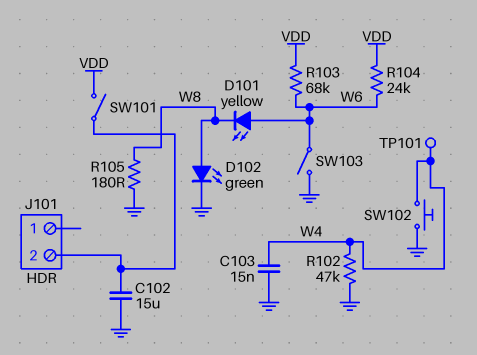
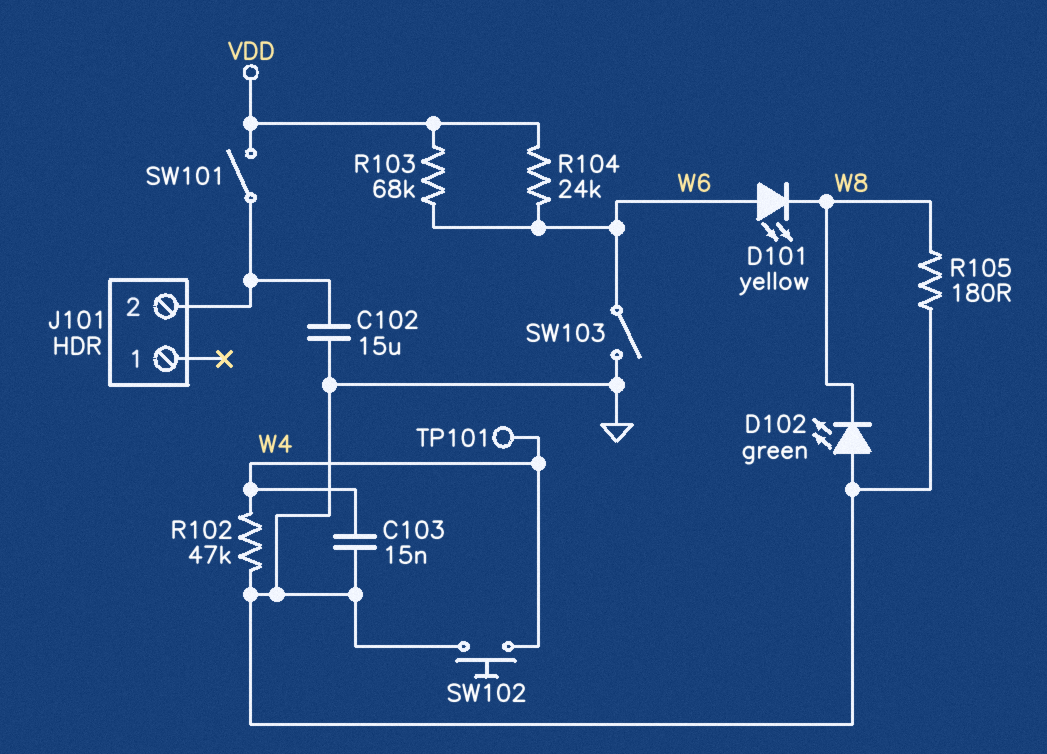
D102: LED green (A W8, K GND) -> LED green (A GND, K W8)

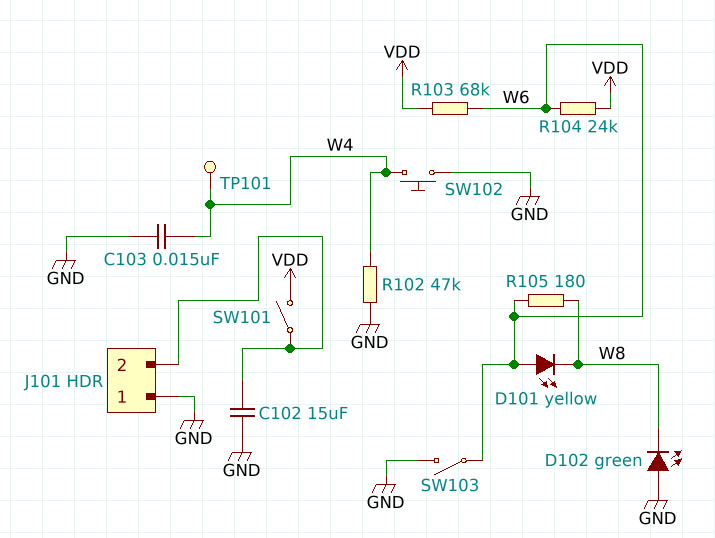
J101 pin 1: none -> GND
R105: 180 (GND, W8) -> 180 (W6, W8)

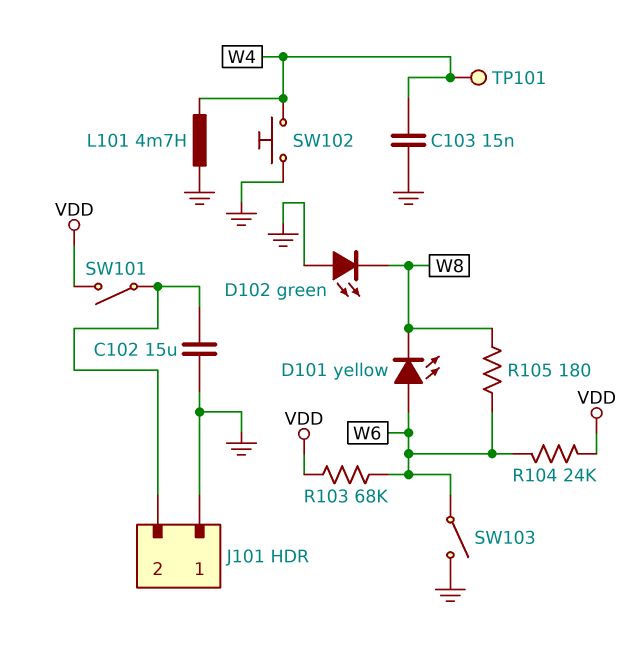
L101: none -> 4.7mH (GND, W4)
R102: 47k (GND, W4) -> none

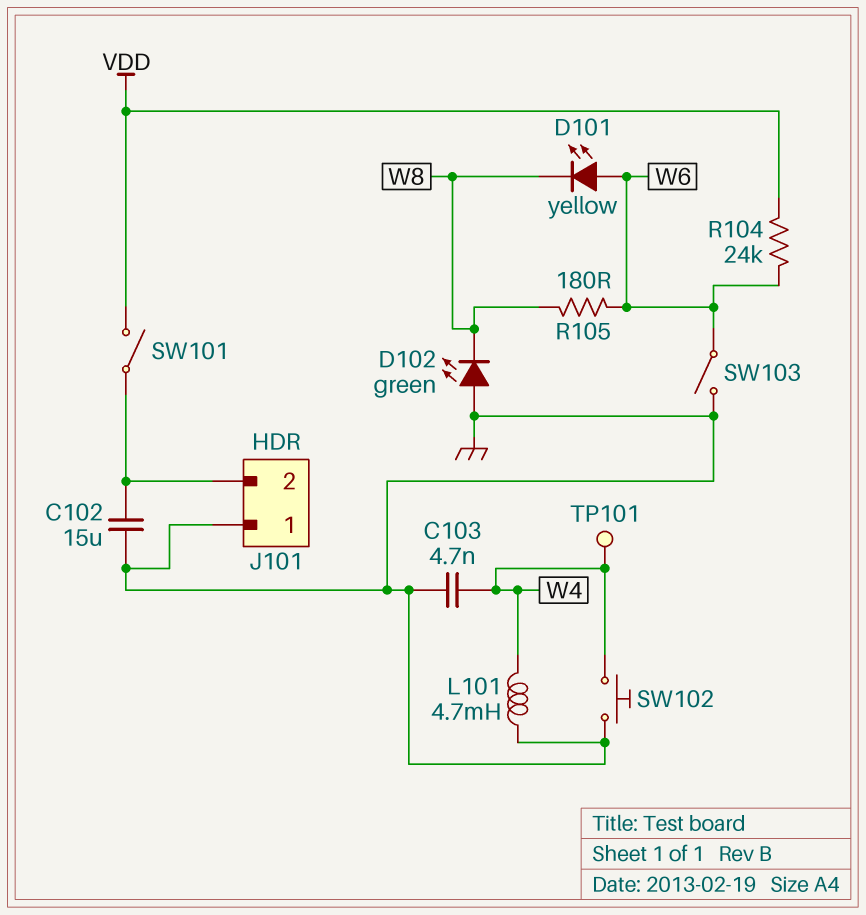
C103: 15nF (GND, W4) -> 4.7nF (GND, W4)
R103: 68k (VDD, W6) -> none

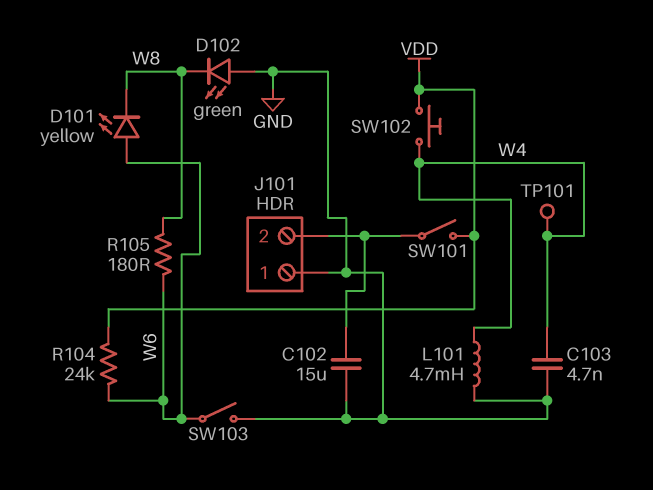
SW102: button (GND, W4) -> button (VDD, W4)

